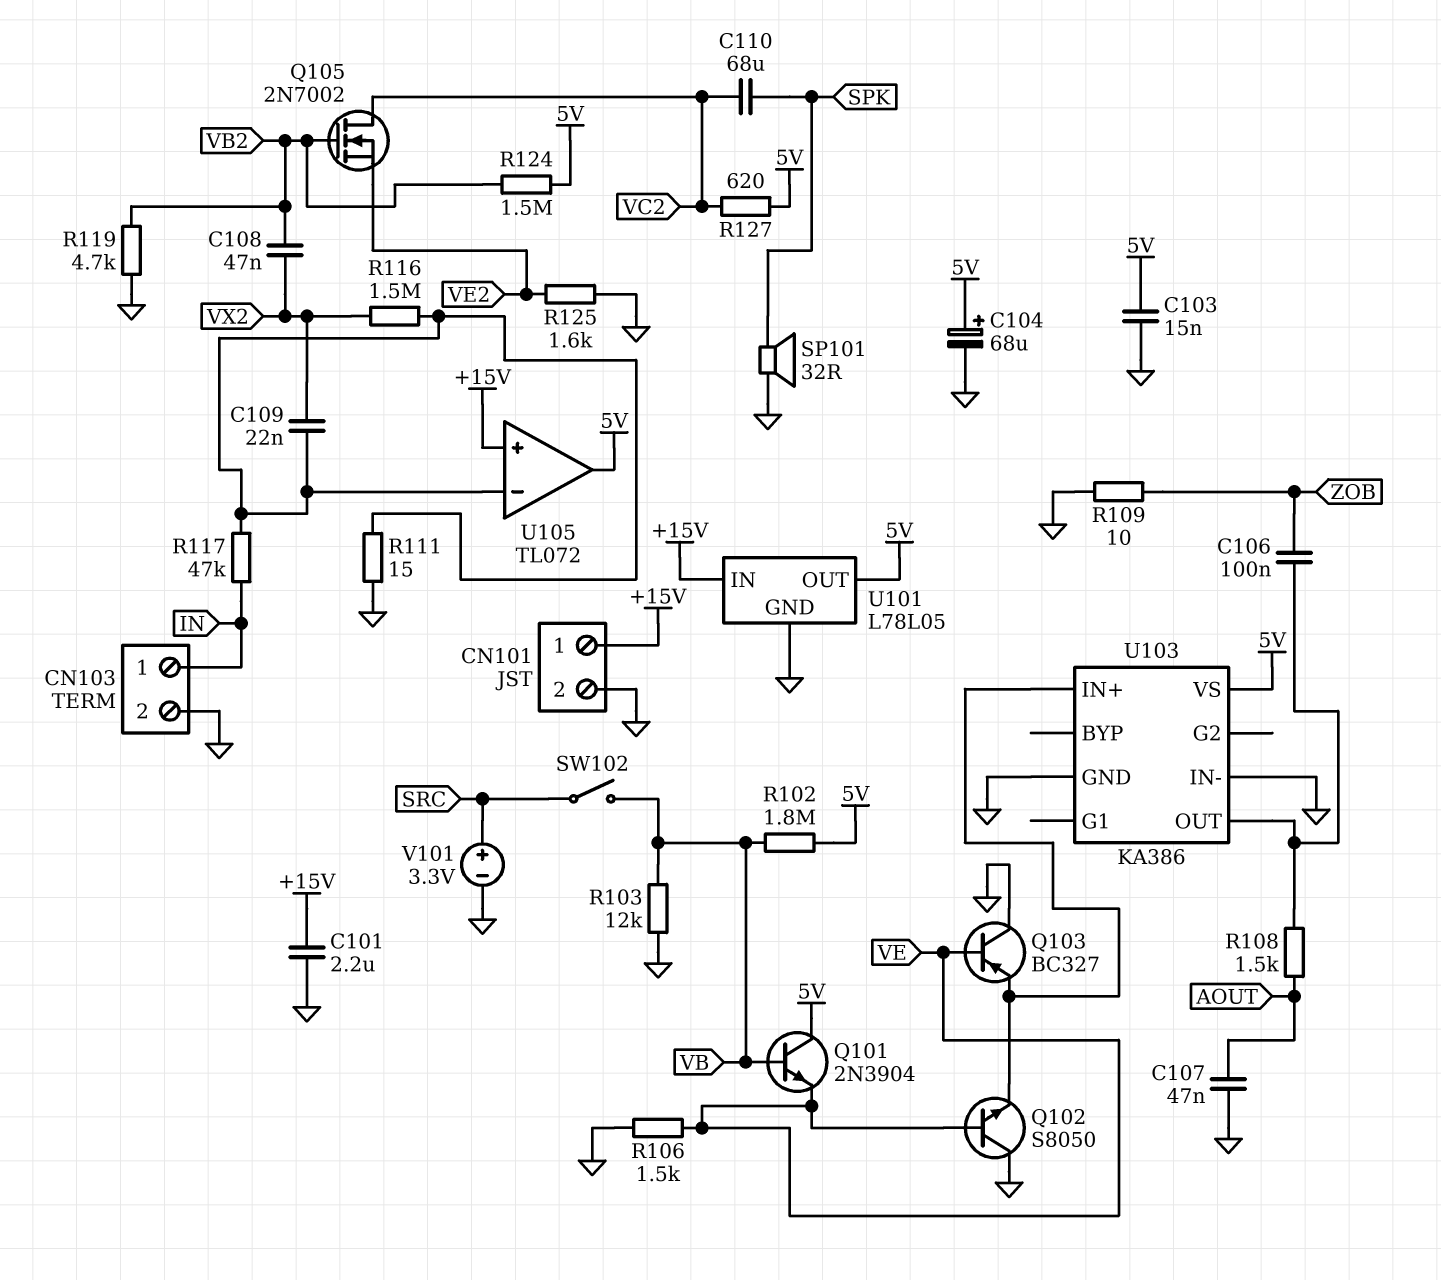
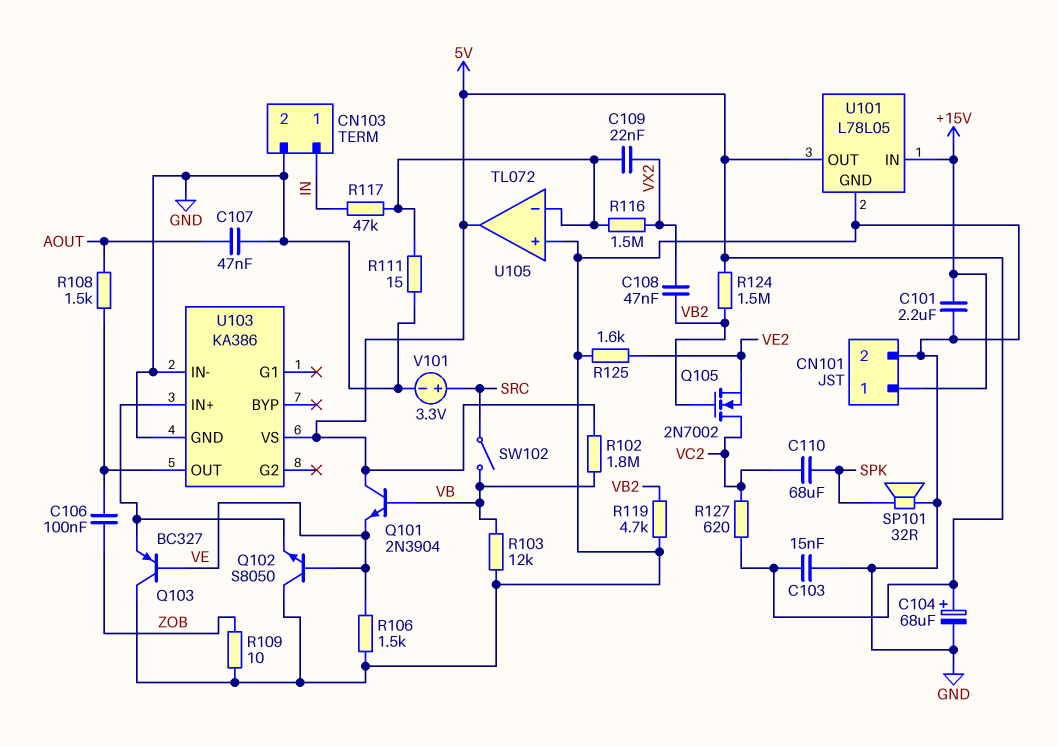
U105 pin in+: +15V -> GND

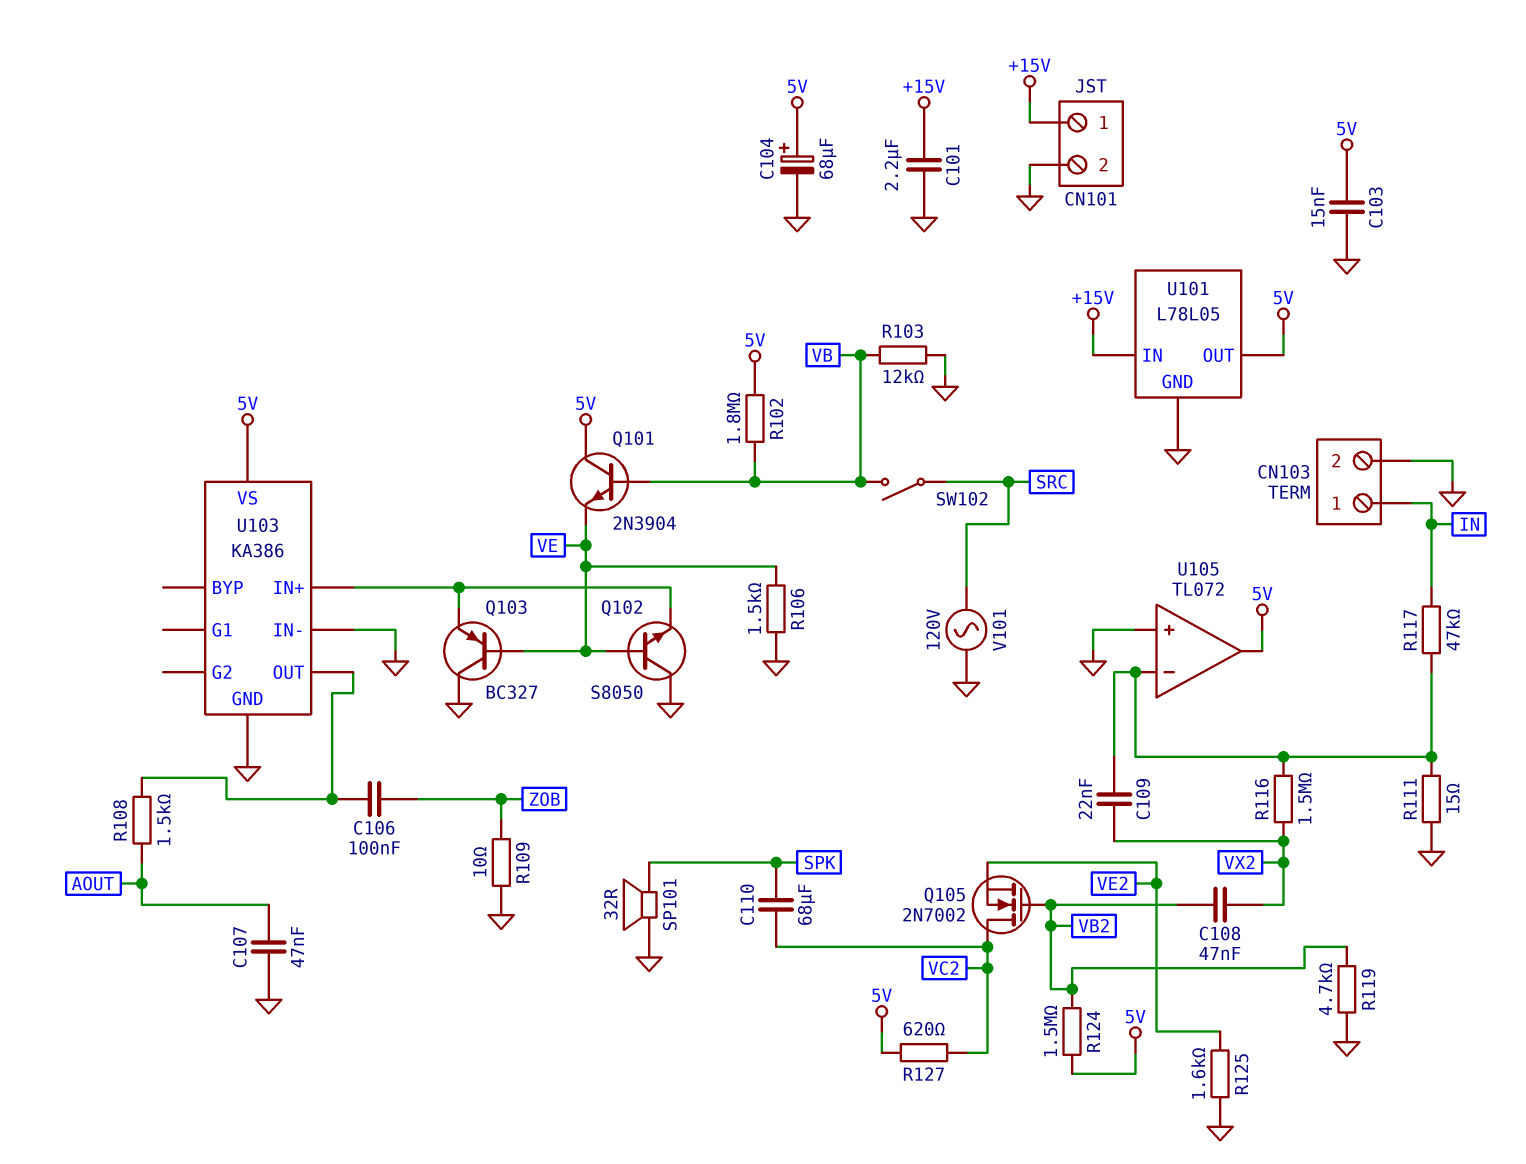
V101: 3.3V (plus SRC, minus GND) -> AC 120V (GND, SRC)

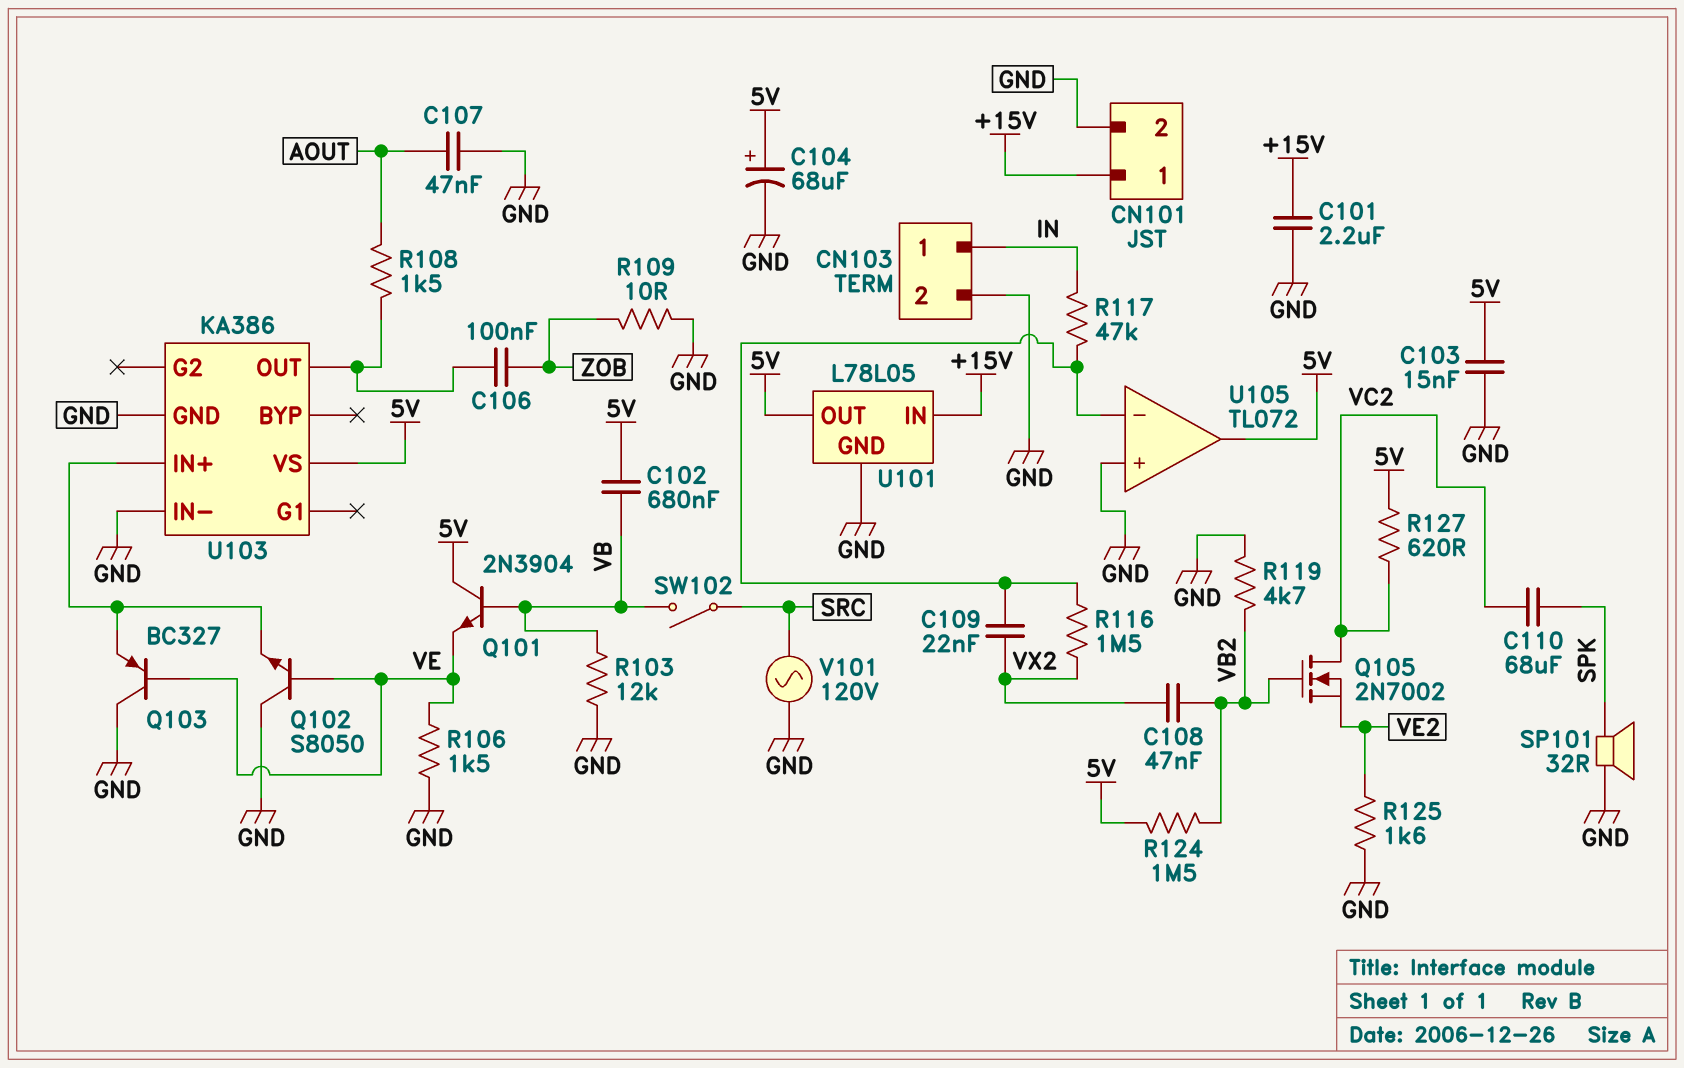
C102: none -> 680nF (5V, VB)
R102: 1.8M (5V, VB) -> none
R111: 15 (GND, U105/in-) -> none

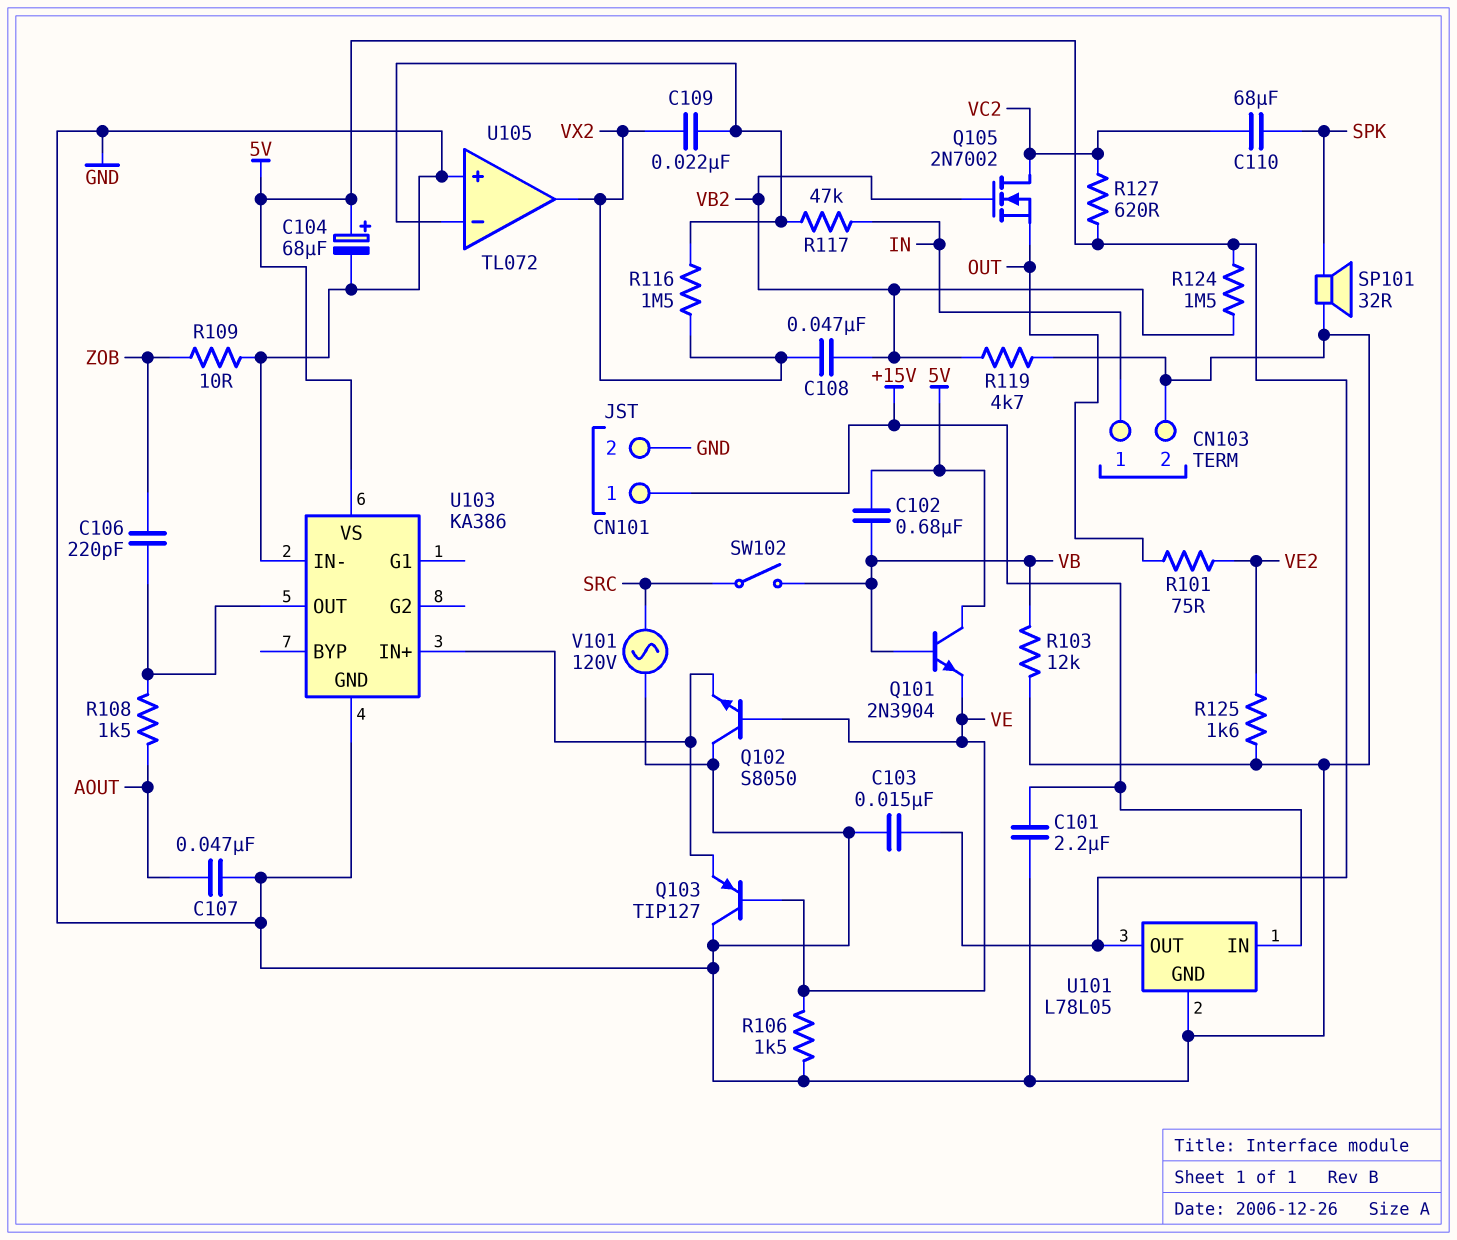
C106: 100nF (U103/OUT, ZOB) -> 220pF (U103/OUT, ZOB)
Q103: PNP BC327 (B VE, C GND, E U103/IN+) -> PNP TIP127 (B VE, C GND, E U103/IN+)
Q105: NMOS 2N7002 (G VB2, D VC2, S VE2) -> NMOS 2N7002 (G VB2, D VC2, S OUT)
R101: none -> 75 (OUT, VE2)
U105 pin out: 5V -> VX2

